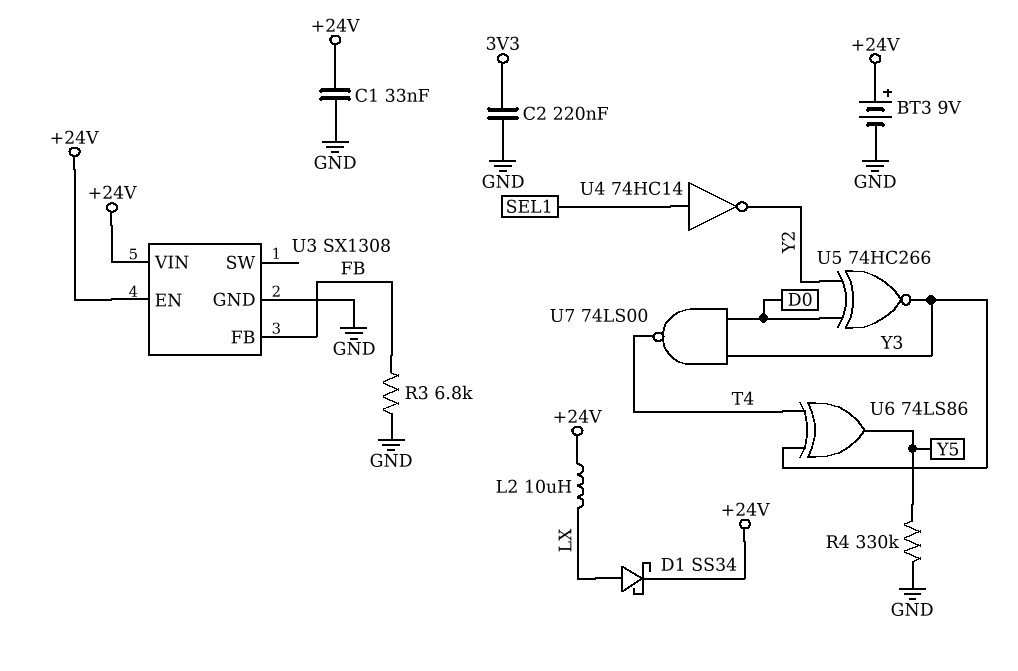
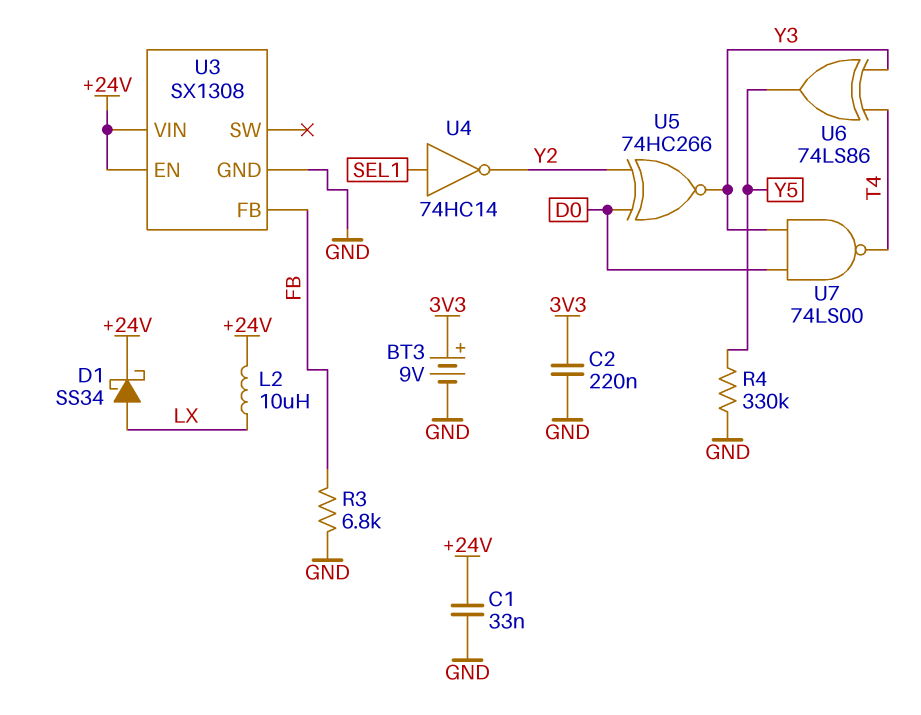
BT3: 9V (plus +24V, minus GND) -> 9V (plus 3V3, minus GND)

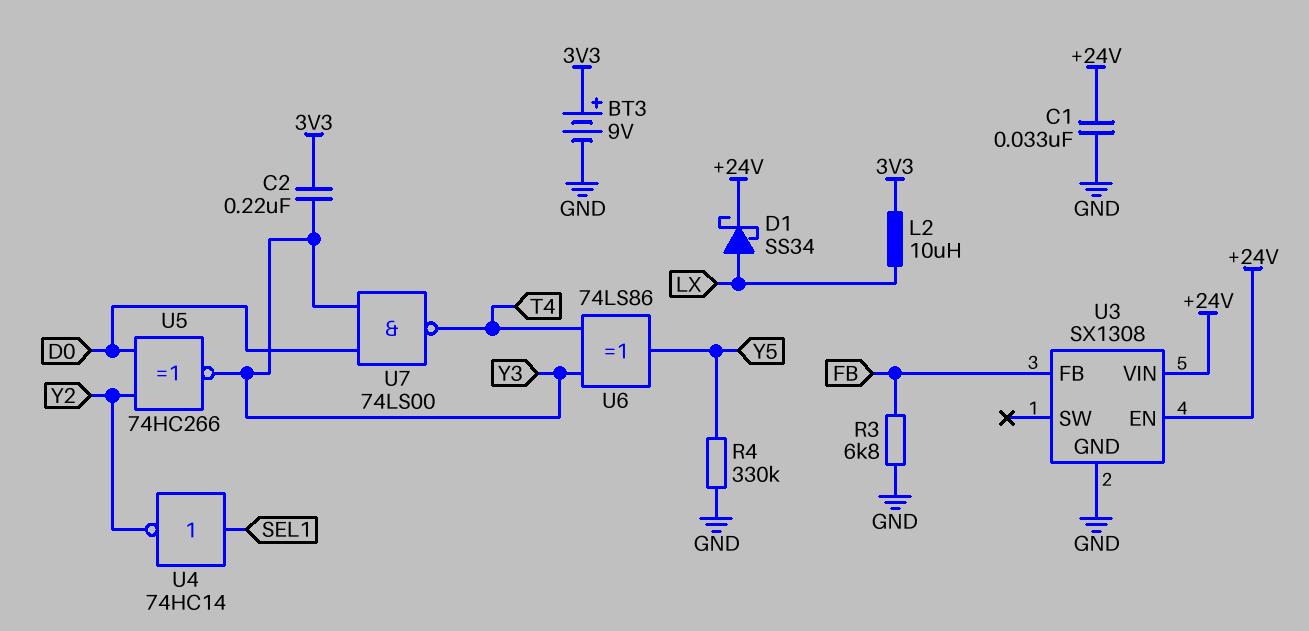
C2: 220nF (3V3, GND) -> 220nF (3V3, Y3)
L2: 10uH (+24V, LX) -> 10uH (3V3, LX)

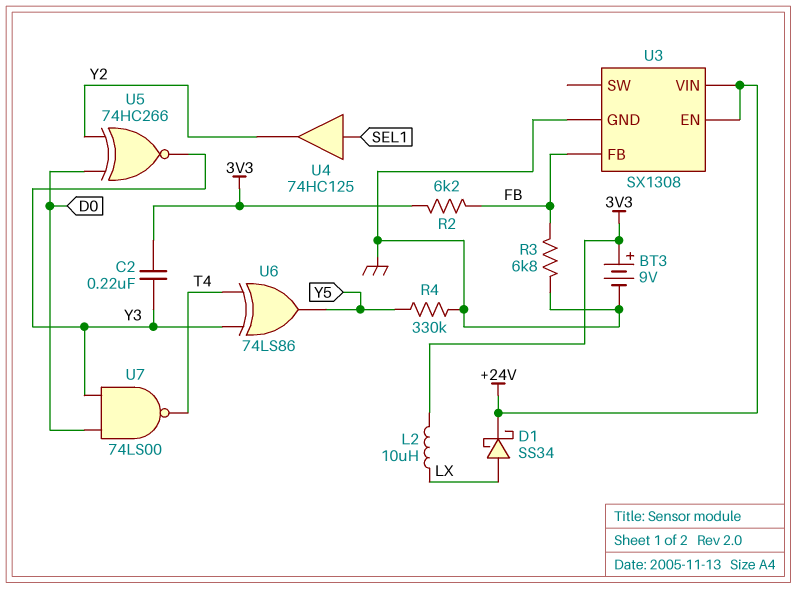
C1: 33nF (+24V, GND) -> none
R2: none -> 6.2k (3V3, FB)
U4: NOT 74HC14 (in SEL1, out Y2) -> buffer 74HC125 (in SEL1, out Y2)

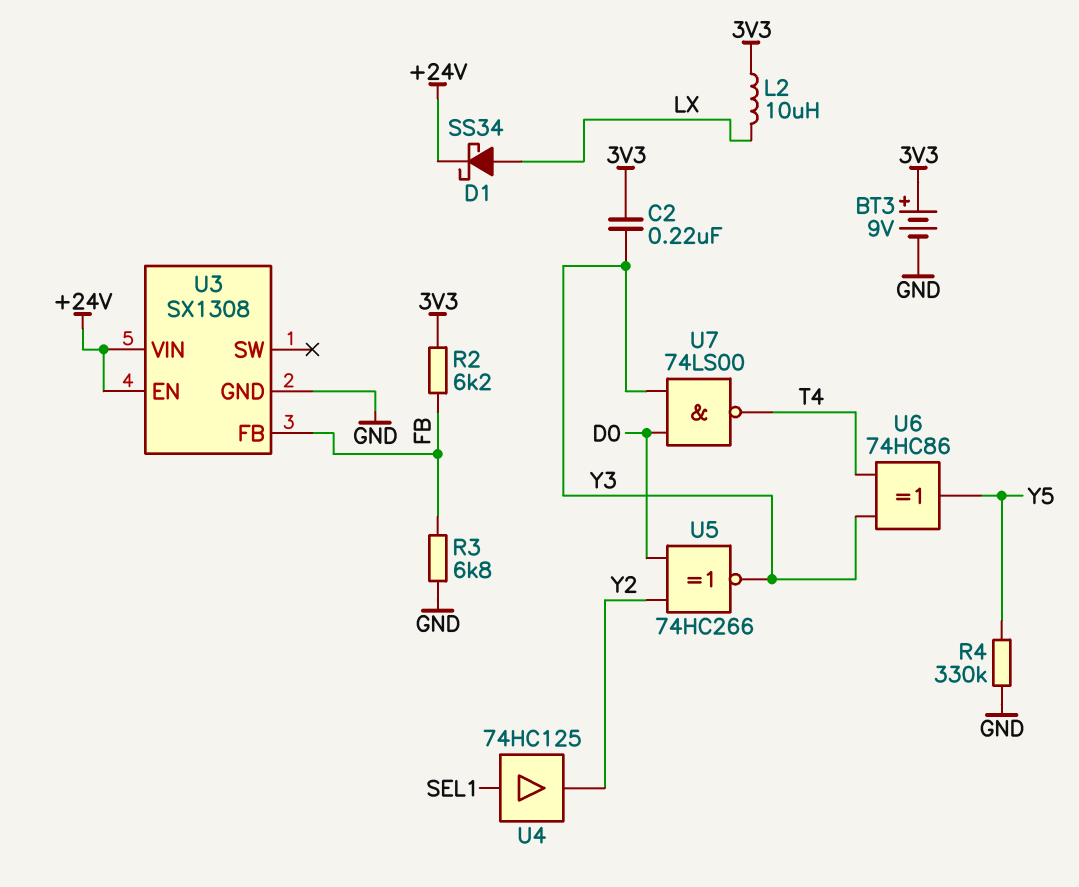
U6: XOR 74LS86 (in T4, in Y3, out Y5) -> XOR 74HC86 (in T4, in Y3, out Y5)

